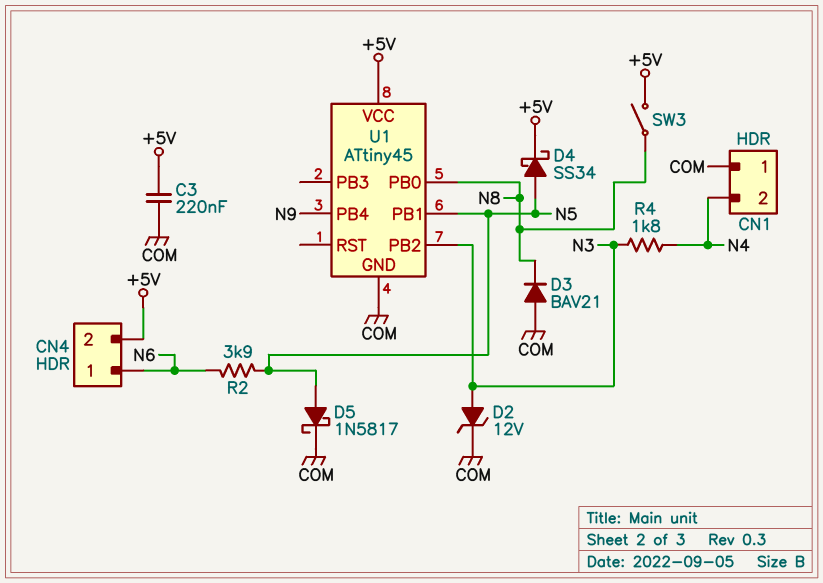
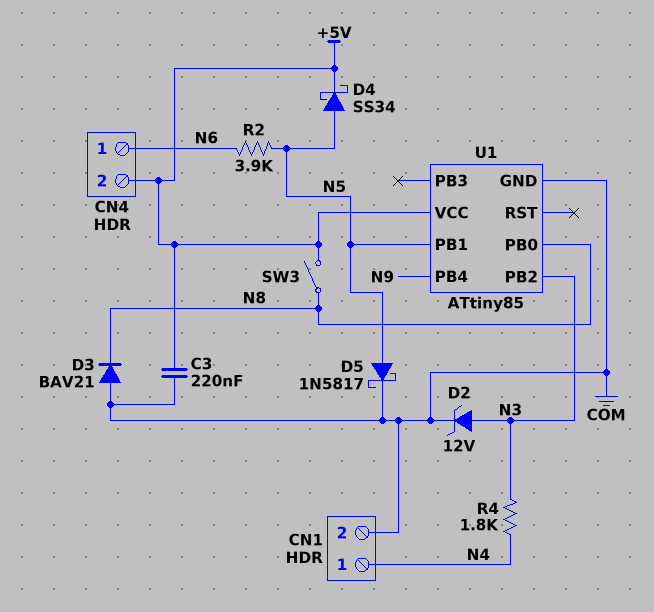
CN1 pin 1: COM -> N4
CN1 pin 2: N4 -> COM
U1: ATtiny45 -> ATtiny85

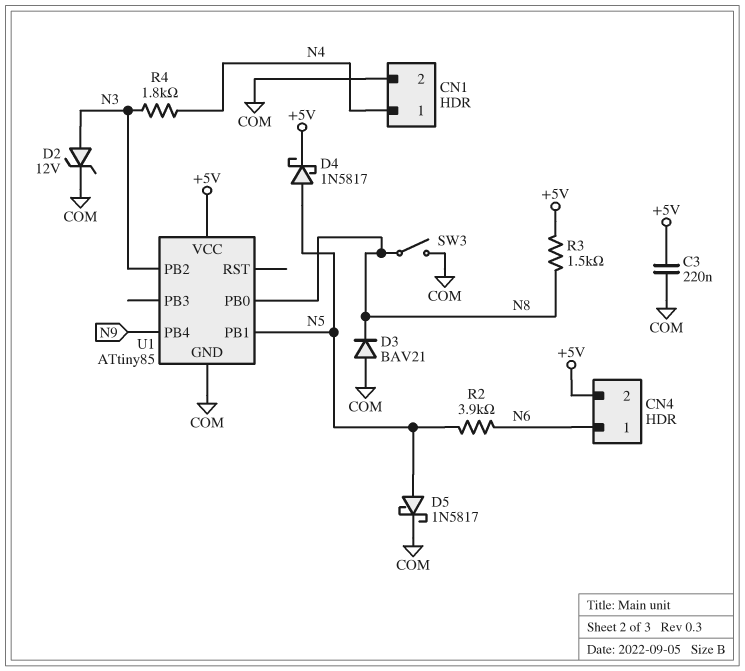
D4: schottky SS34 (A N5, K +5V) -> schottky 1N5817 (A N5, K +5V)
R3: none -> 1.5k (+5V, N8)
SW3: switch (+5V, N8) -> switch (COM, N8)

